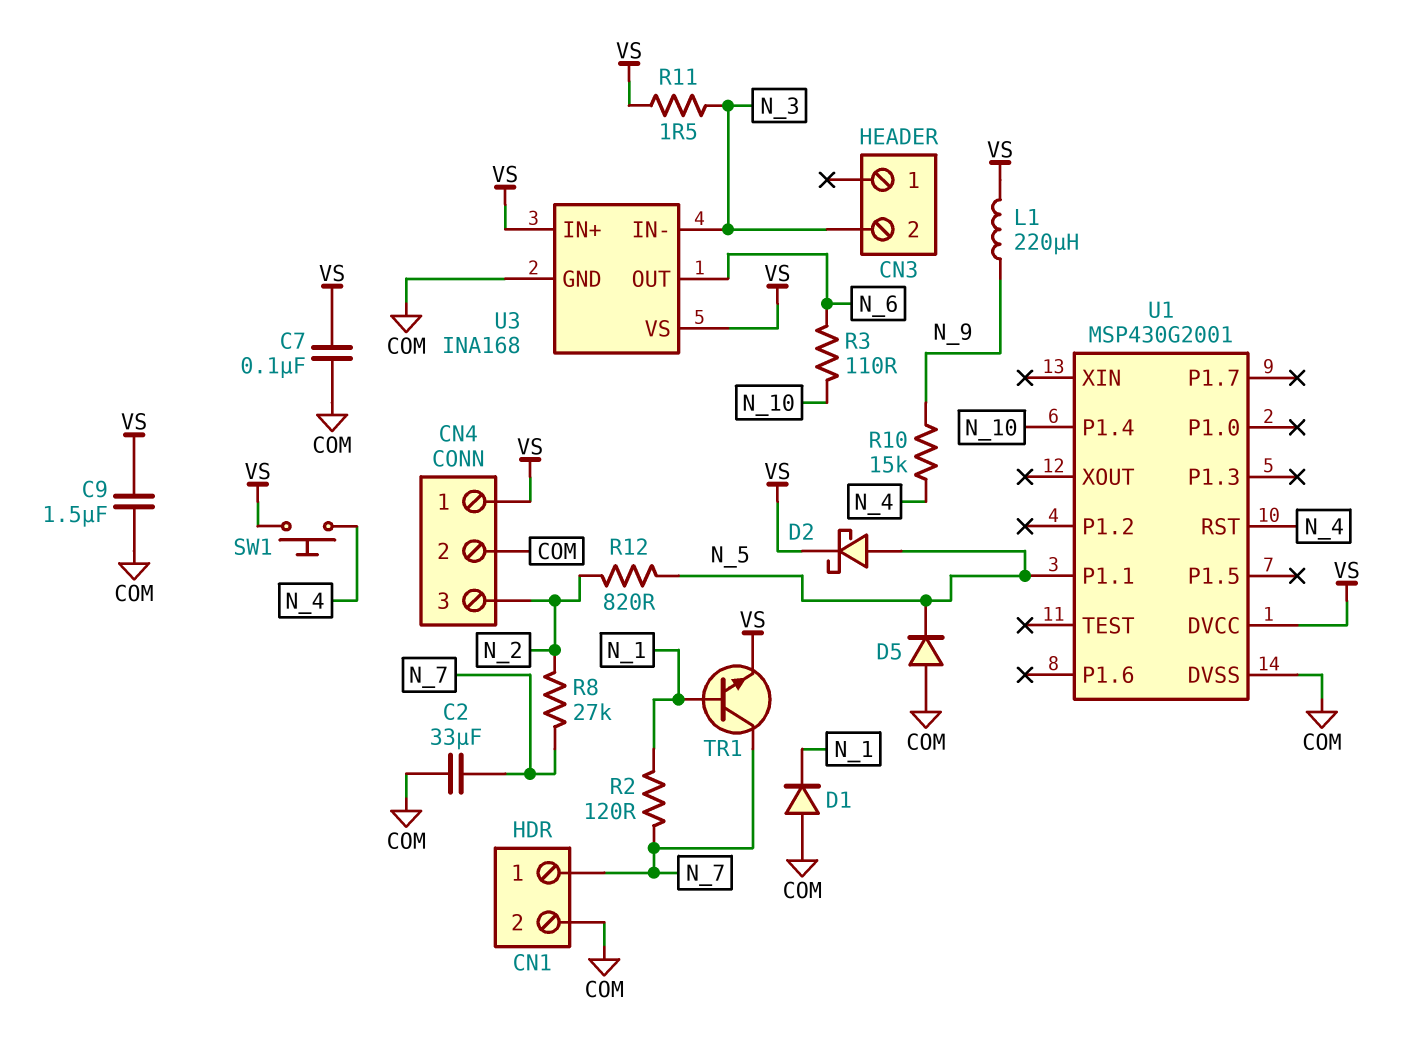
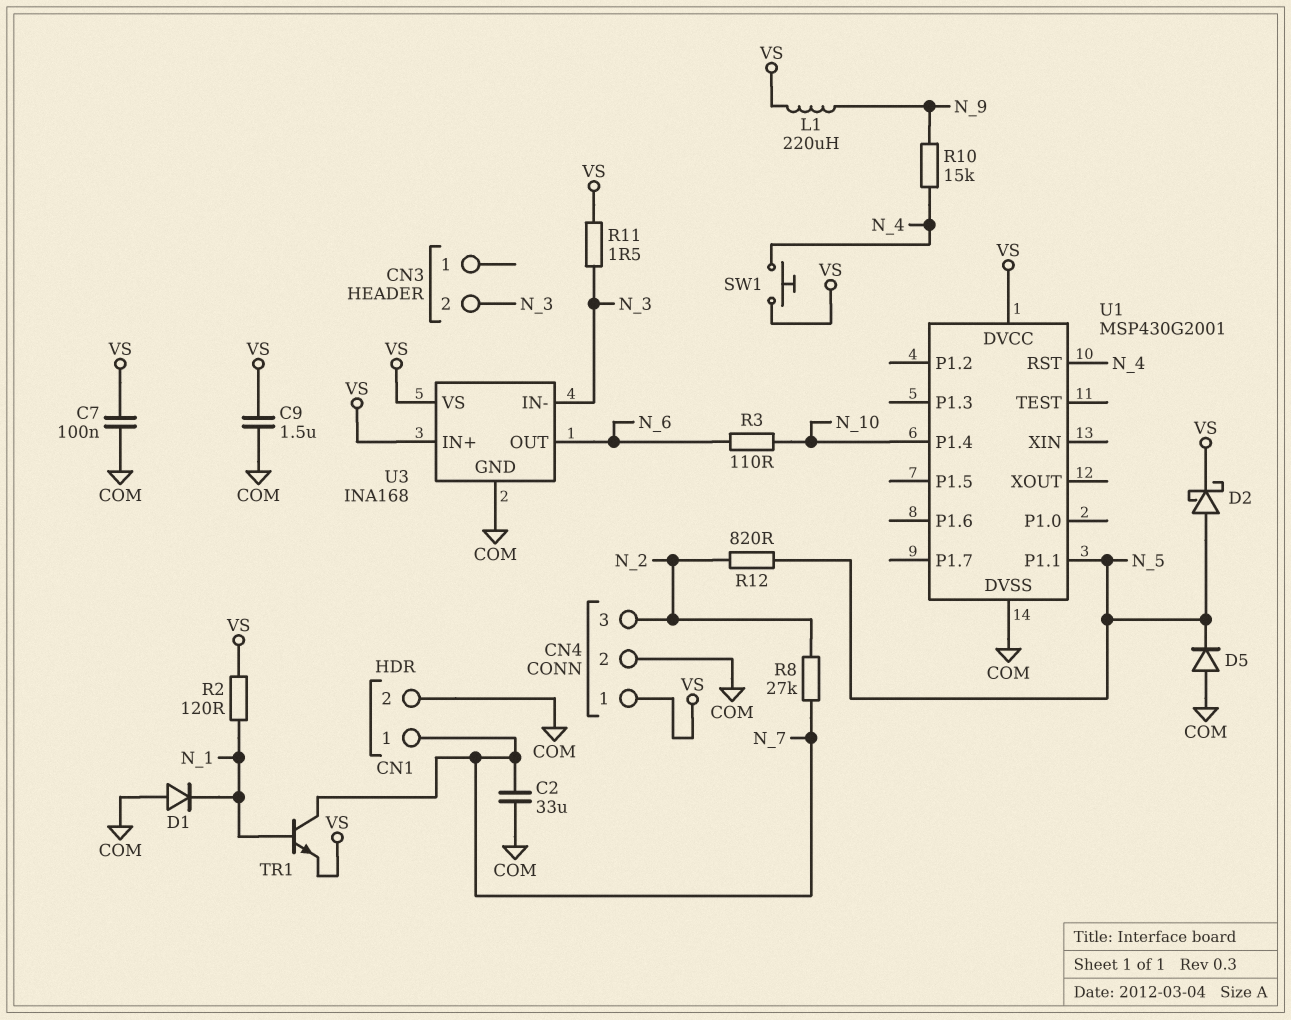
R2: 120 (N_1, N_7) -> 120 (N_1, VS)

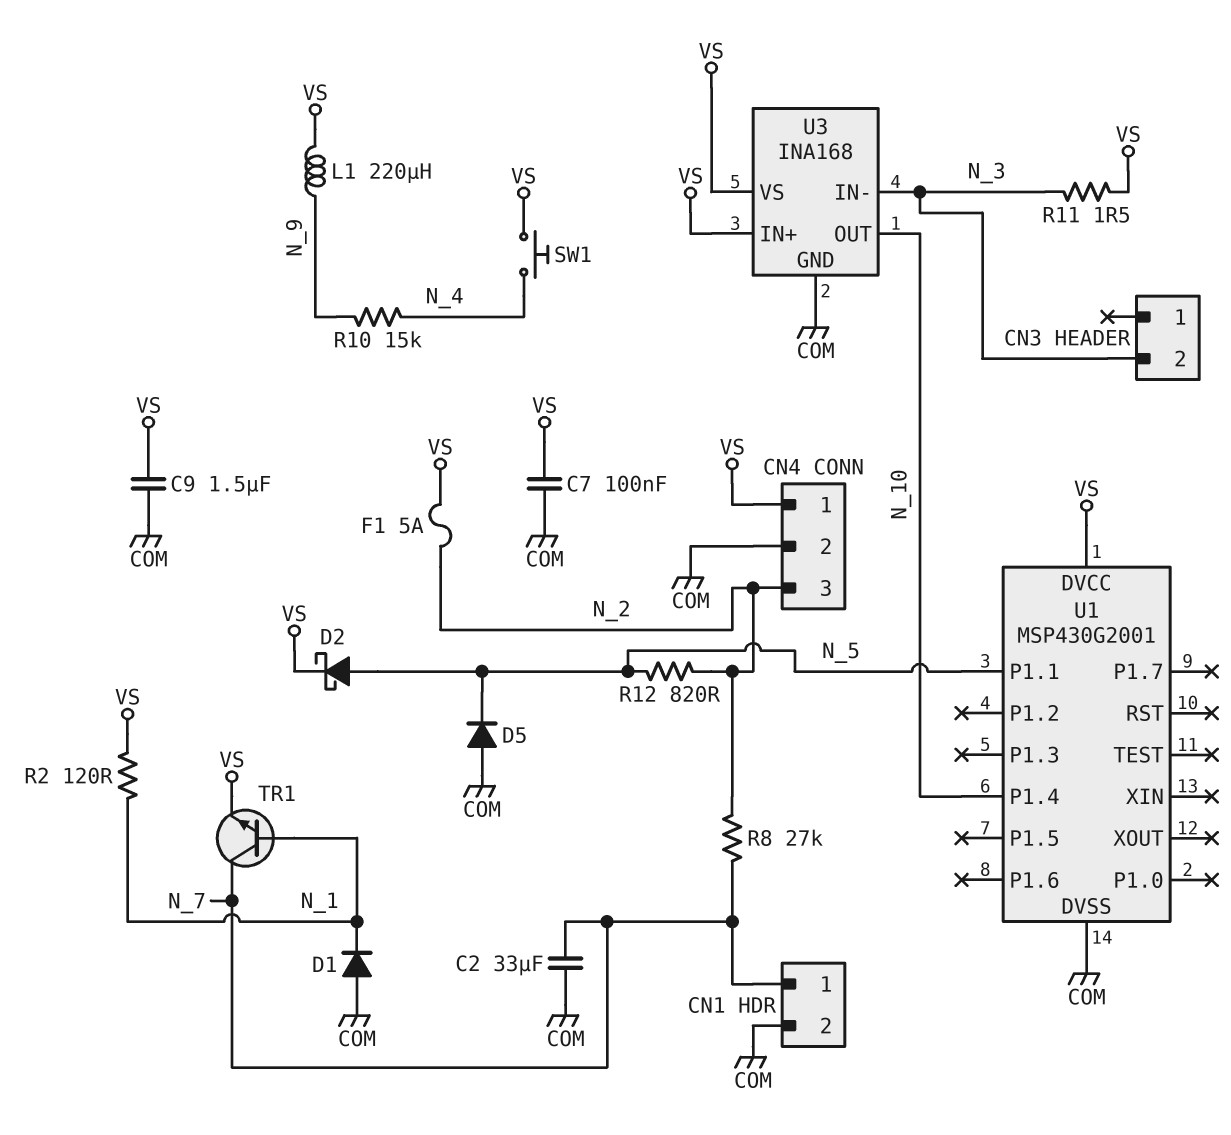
F1: none -> 5A (N_2, VS)
R3: 110 (N_6, N_10) -> none
U1 pin RST: N_4 -> none
U3 pin OUT: N_6 -> N_10

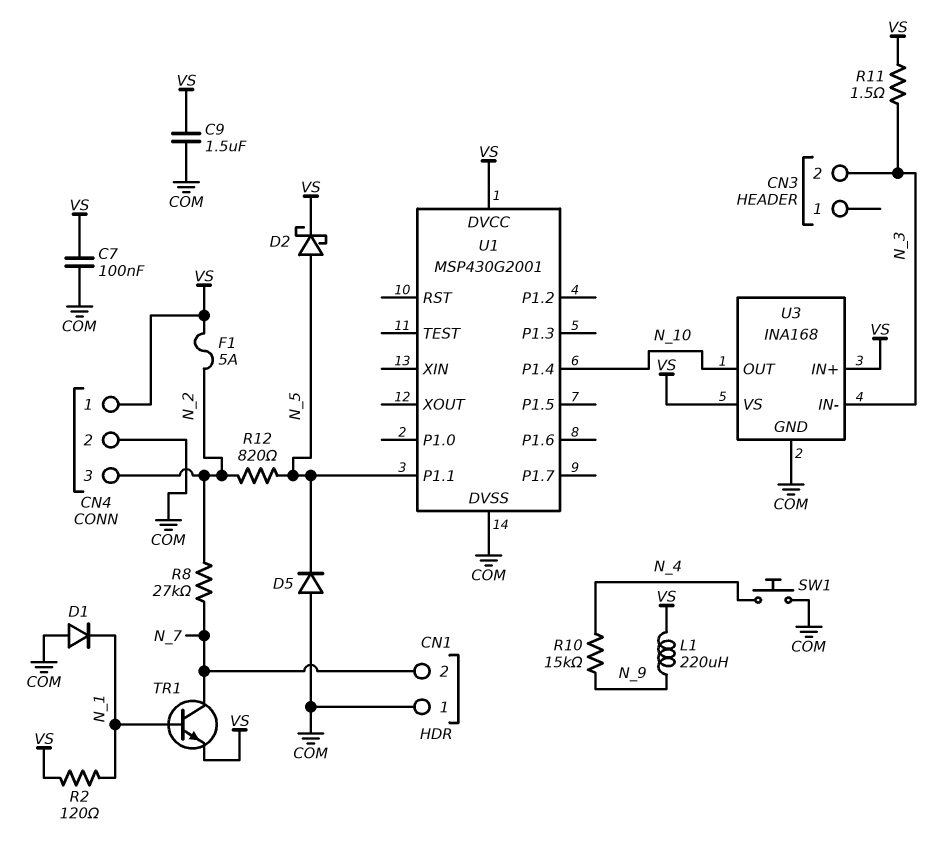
C2: 33uF (COM, N_7) -> none
CN1 pin 1: N_7 -> COM
CN1 pin 2: COM -> N_7
SW1: button (N_4, VS) -> button (COM, N_4)

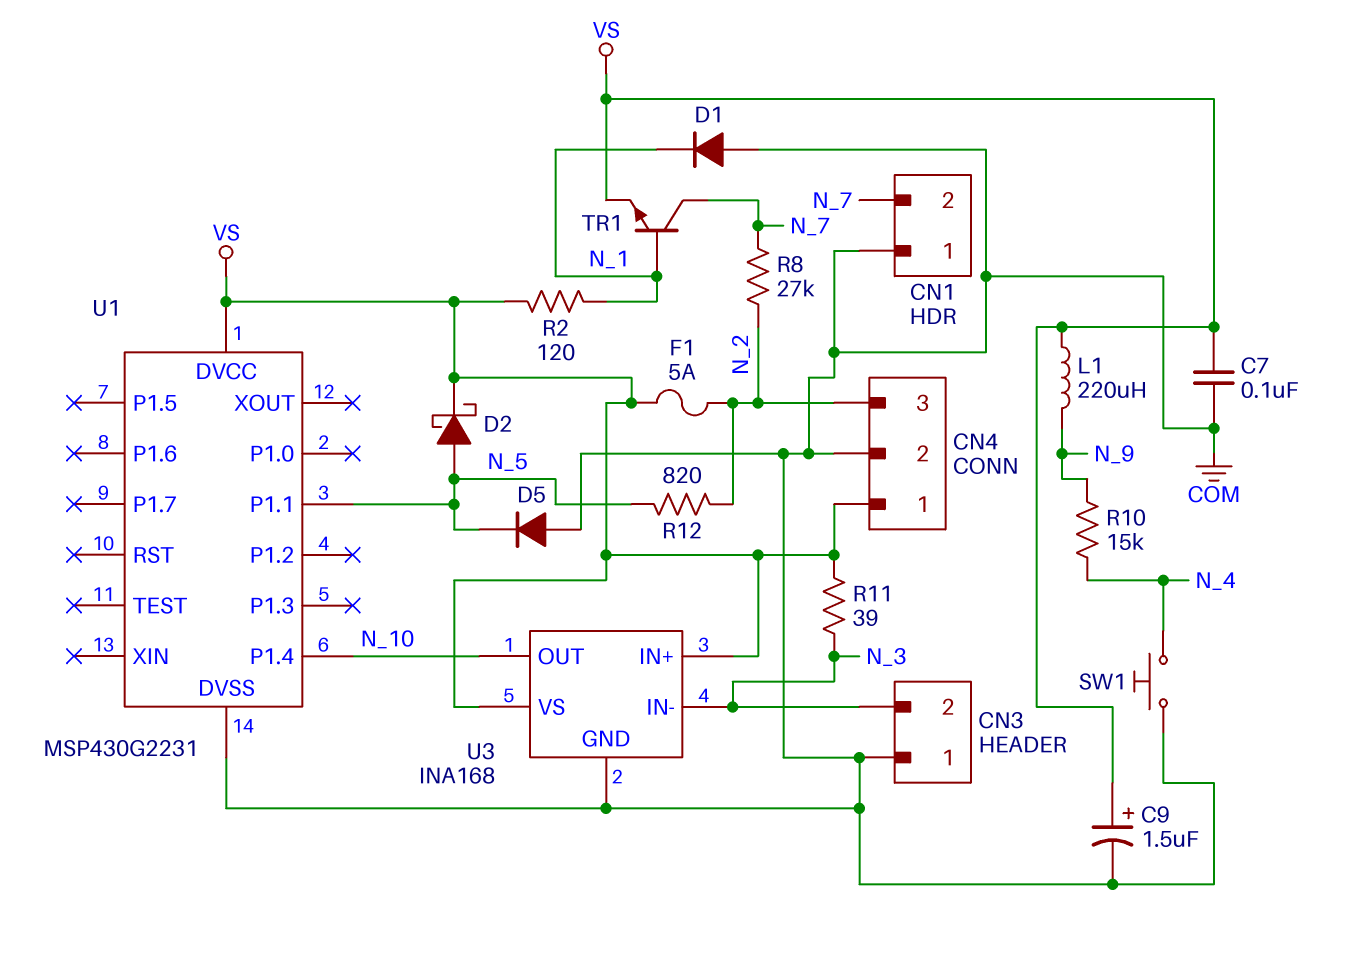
C9: 1.5uF (COM, VS) -> 1.5uF (plus VS, minus COM)
CN3 pin 1: none -> COM
R11: 1.5 (N_3, VS) -> 39 (N_3, VS)
U1: MSP430G2001 -> MSP430G2231

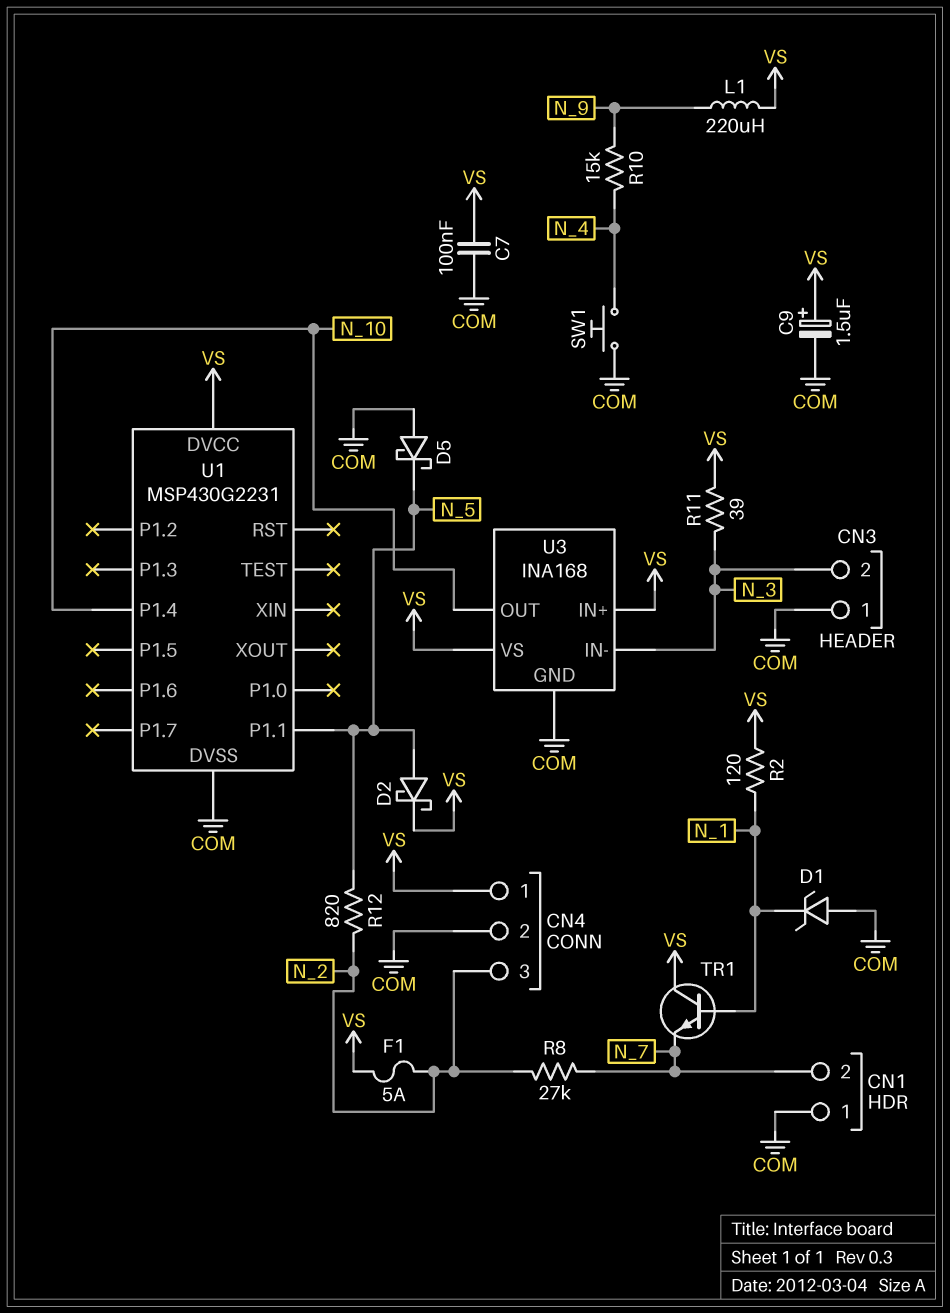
D1: diode (A COM, K N_1) -> zener (A COM, K N_1)
D5: diode (A COM, K N_5) -> schottky (A COM, K N_5)
TR1: NPN (B N_1, C N_7, E VS) -> NPN (B N_1, C VS, E N_7)

